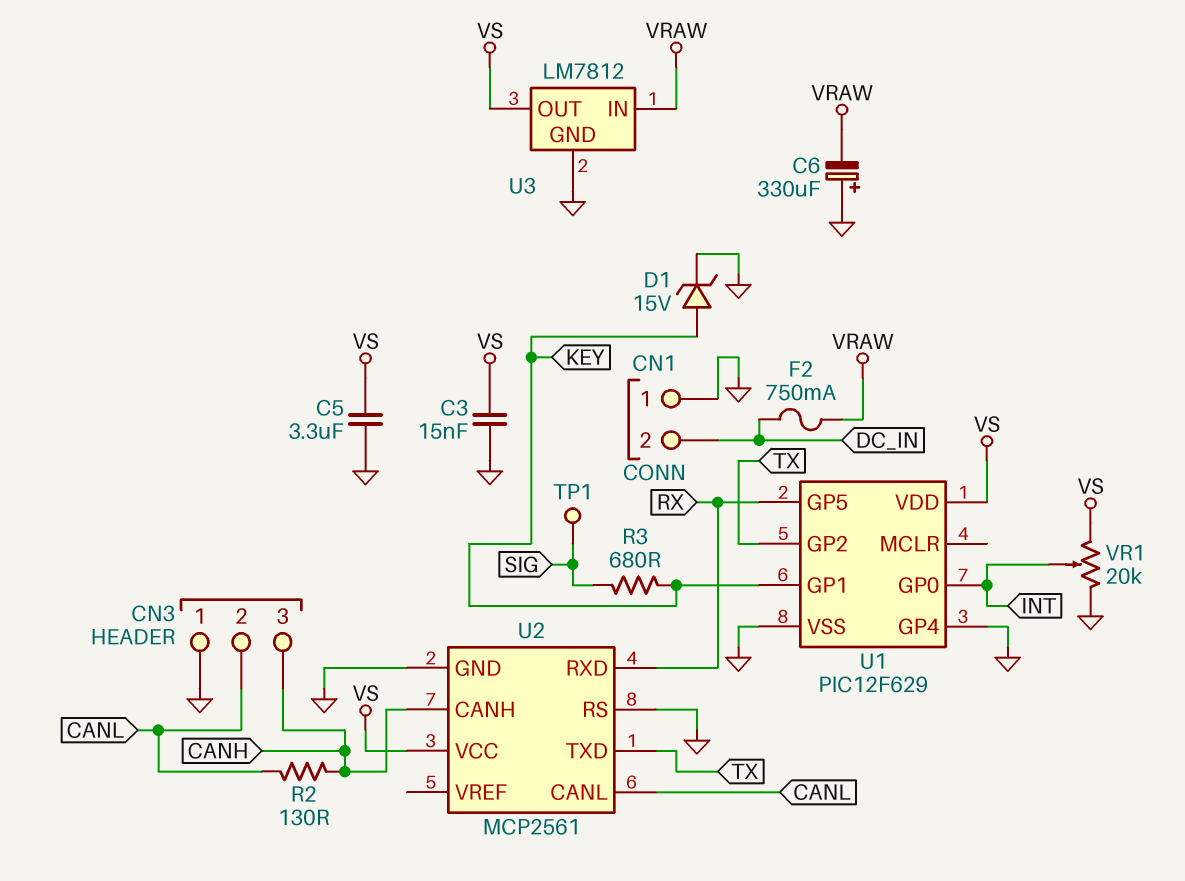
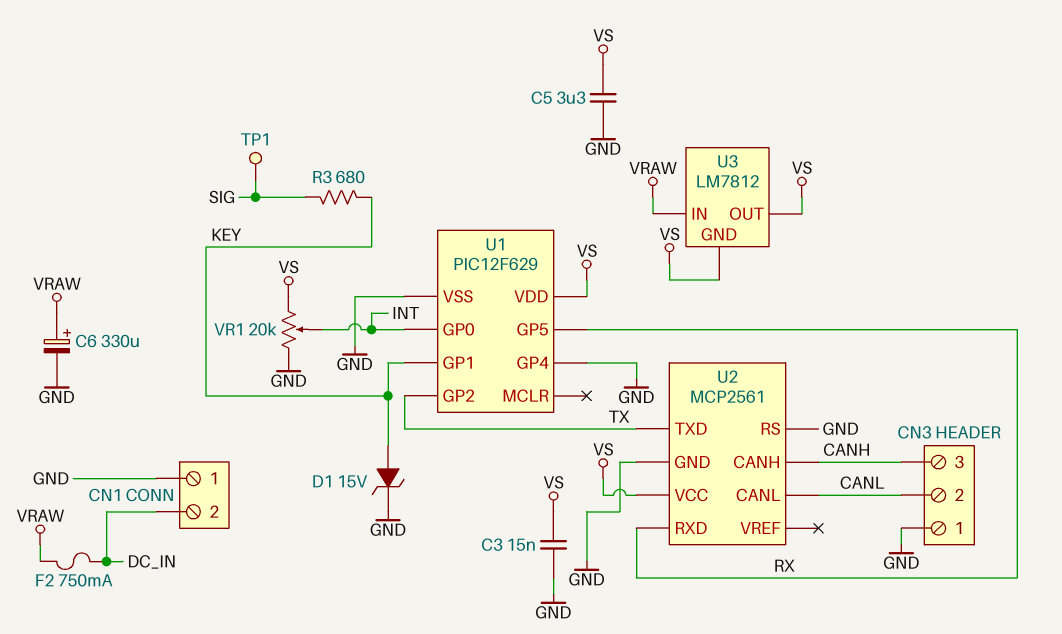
C6: 330uF (plus GND, minus VRAW) -> 330uF (plus VRAW, minus GND)
R2: 130 (CANH, CANL) -> none
U3 pin GND: GND -> VS

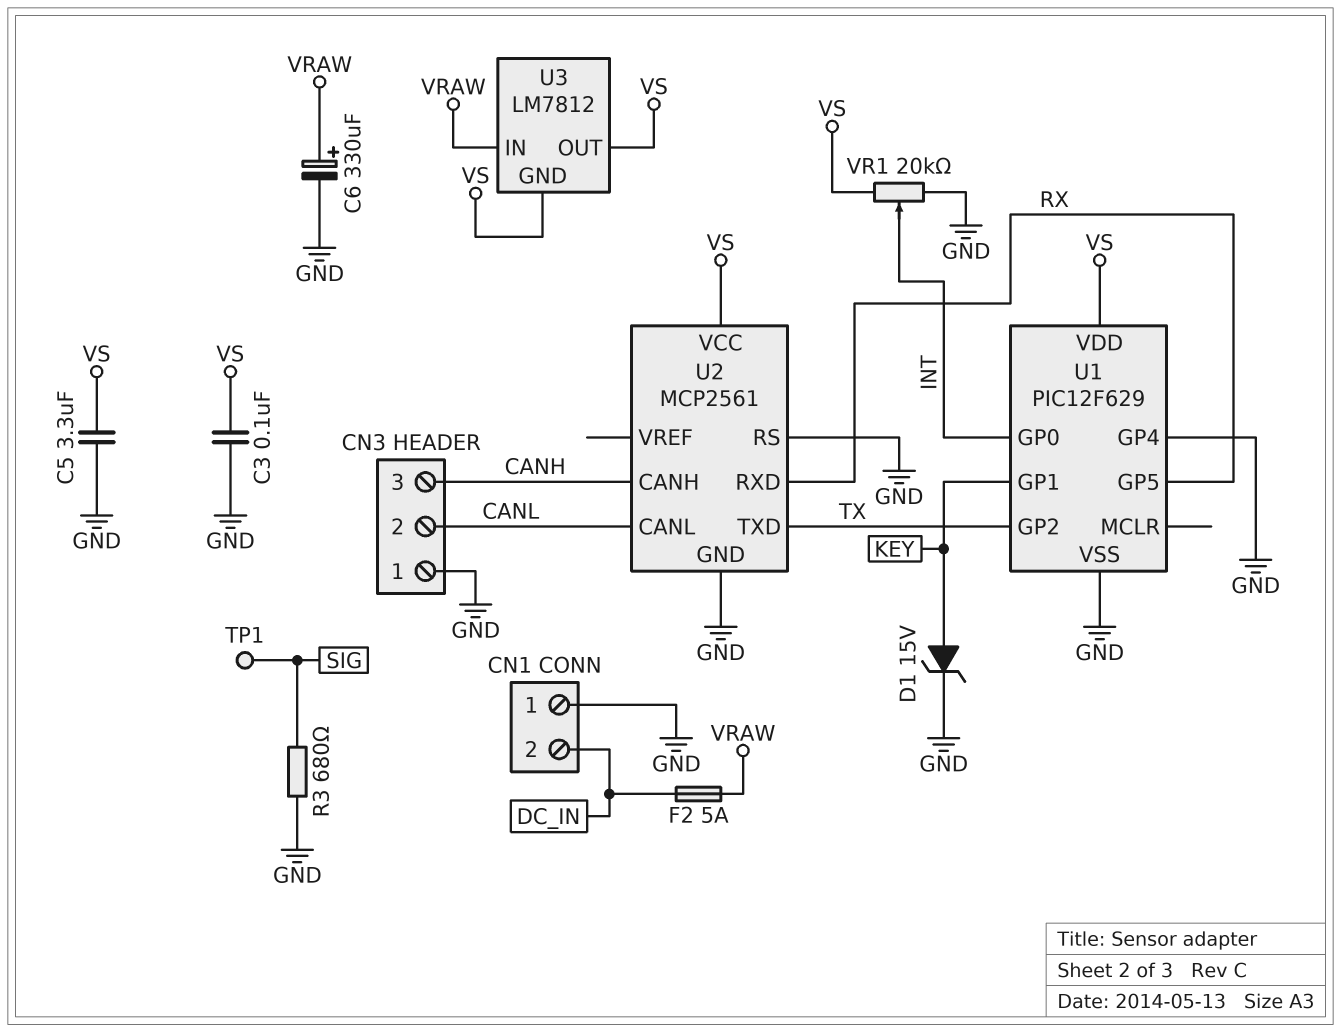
C3: 15nF (GND, VS) -> 100nF (GND, VS)
F2: 750mA (DC_IN, VRAW) -> 5A (DC_IN, VRAW)
R3: 680 (KEY, SIG) -> 680 (GND, SIG)

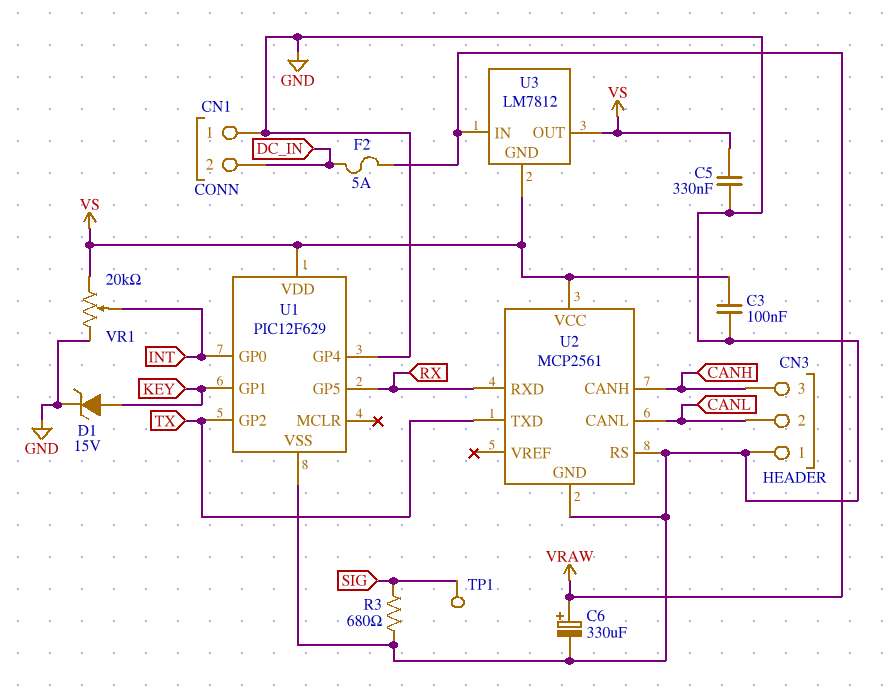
C5: 3.3uF (GND, VS) -> 330nF (GND, VS)

